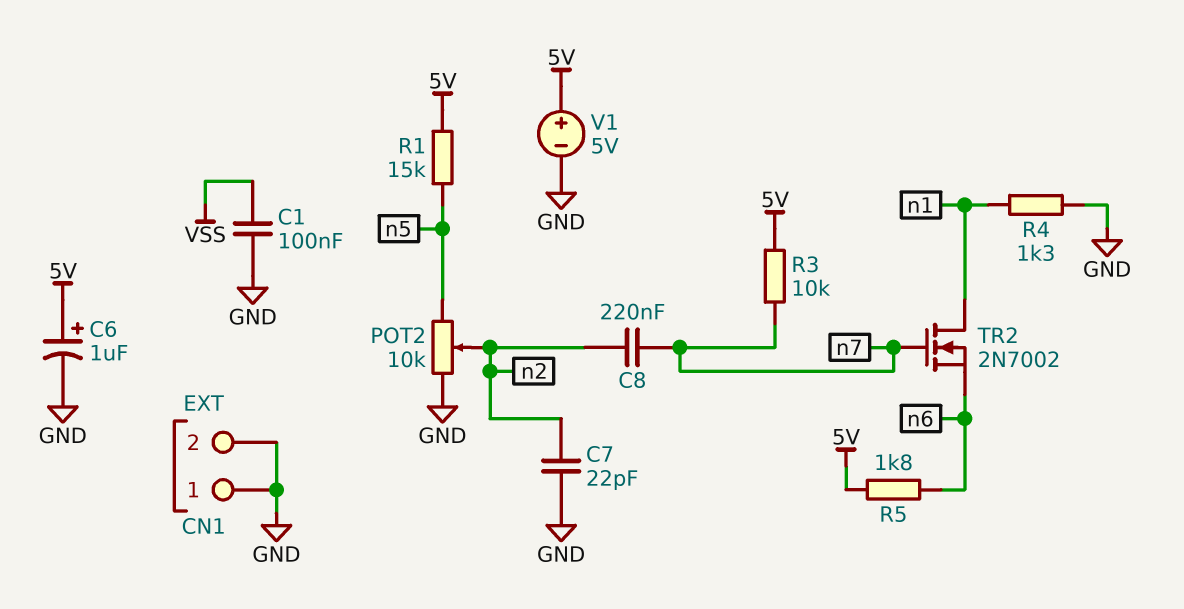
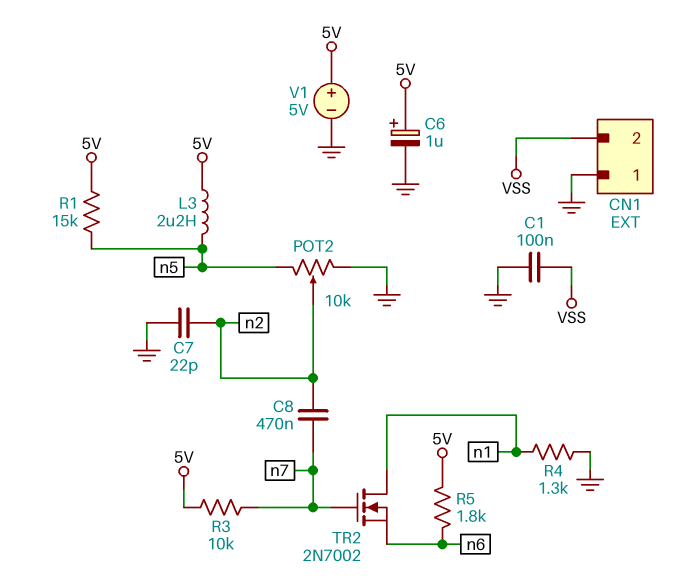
C8: 220nF (n2, n7) -> 470nF (n2, n7)
CN1 pin 2: GND -> VSS
L3: none -> 2.2uH (5V, n5)

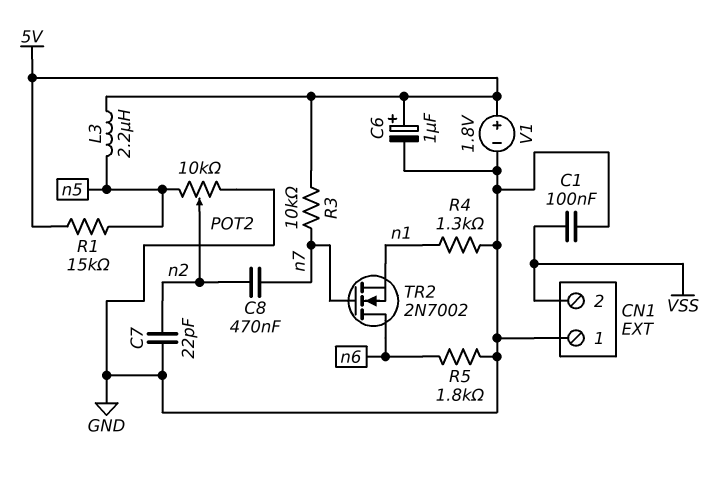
R5: 1.8k (5V, n6) -> 1.8k (GND, n6)
TR2: NMOS 2N7002 (G n7, D n1, S n6) -> NMOS 2N7002 (G n7, D n6, S n1)
V1: 5V (plus 5V, minus GND) -> 1.8V (plus 5V, minus GND)

